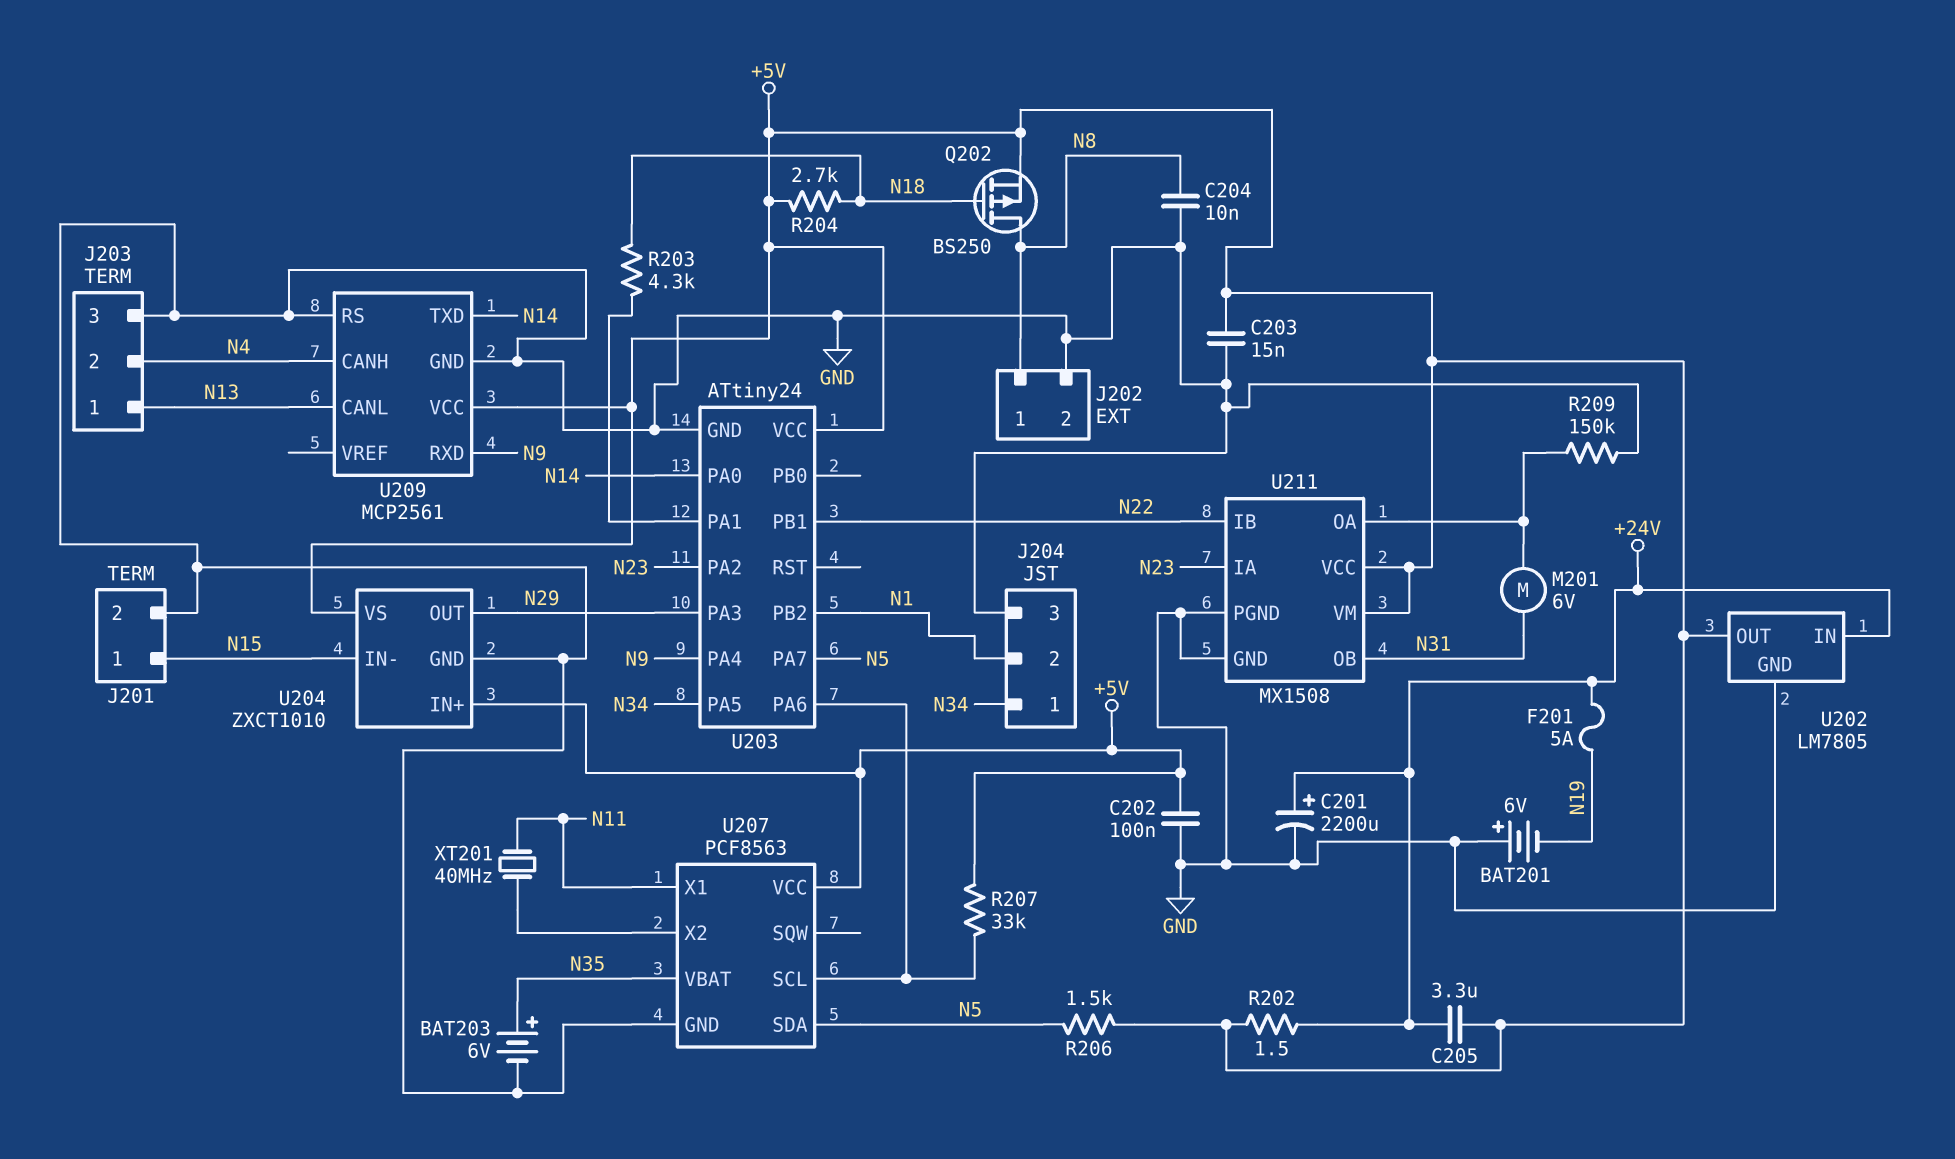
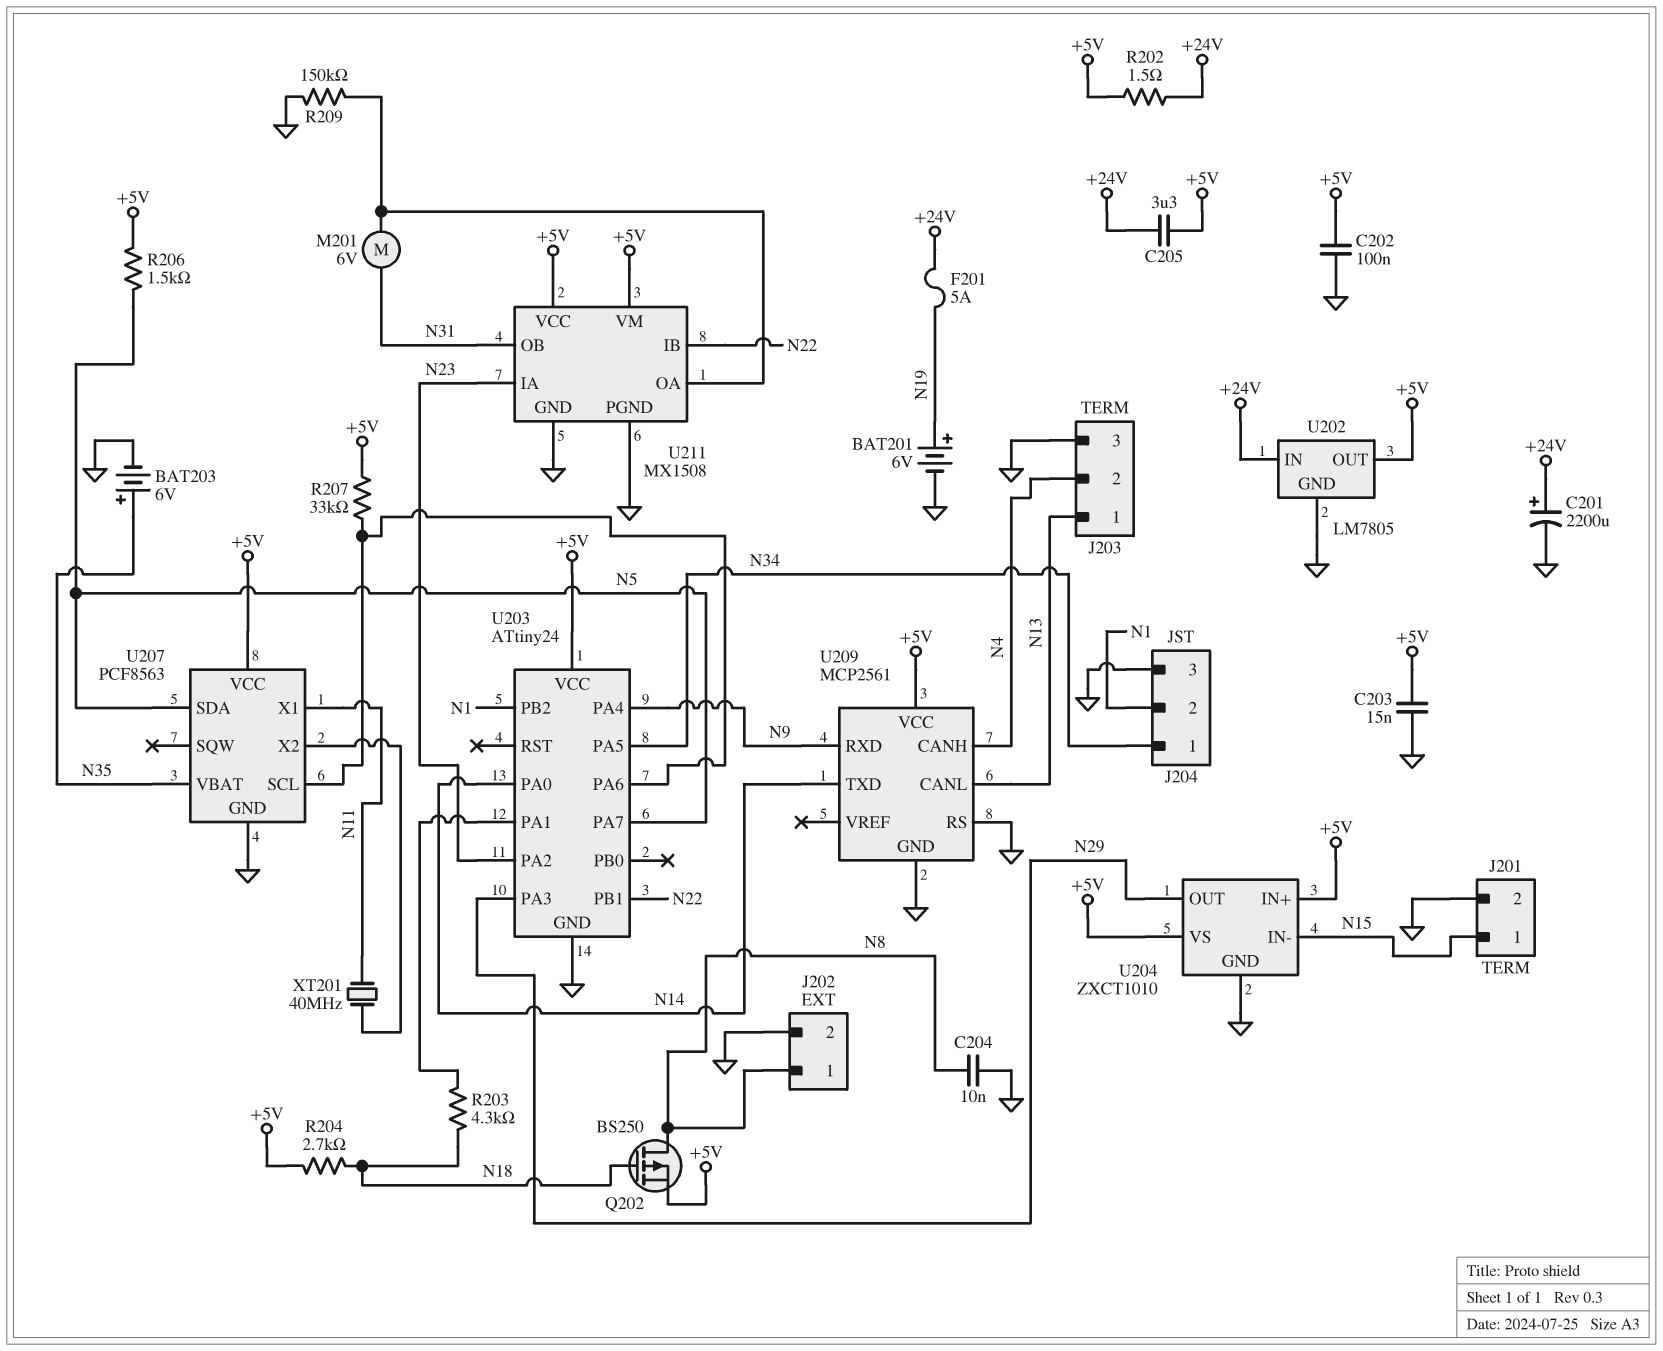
BAT201: 6V (plus GND, minus N19) -> 6V (plus N19, minus GND)

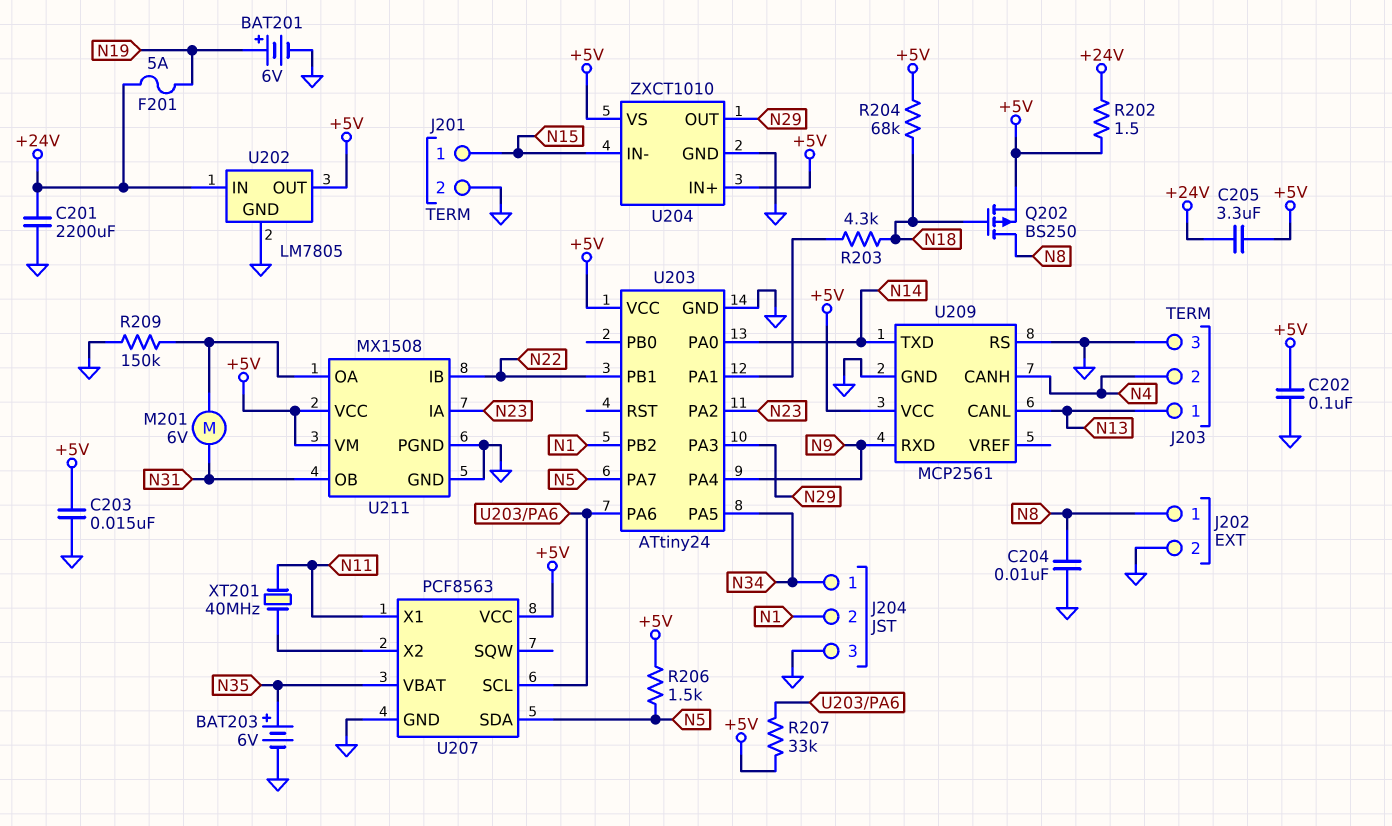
C201: 2200uF (plus +24V, minus GND) -> 2200uF (+24V, GND)
R204: 2.7k (+5V, N18) -> 68k (+5V, N18)

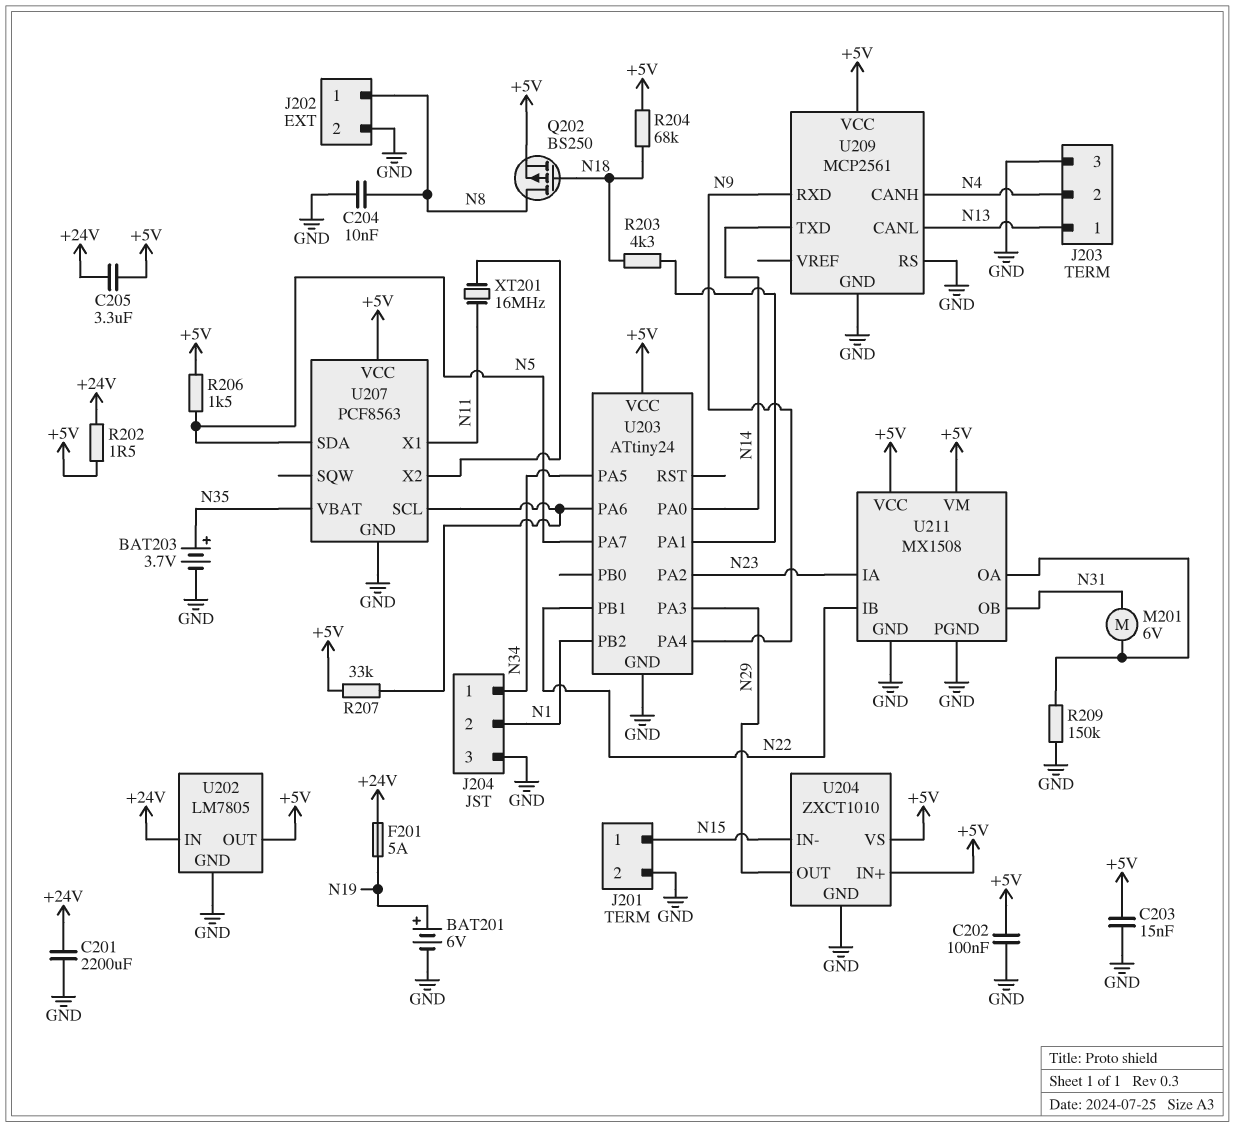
BAT203: 6V (plus N35, minus GND) -> 3.7V (plus N35, minus GND)
XT201: 40MHz (N11, U207/X2) -> 16MHz (N11, U207/X2)

